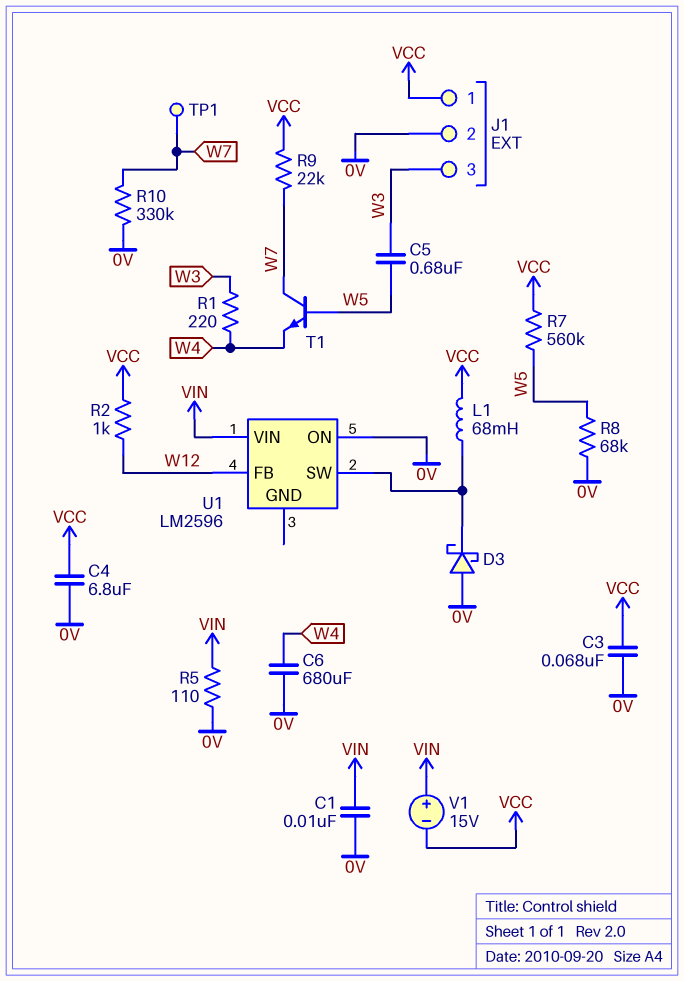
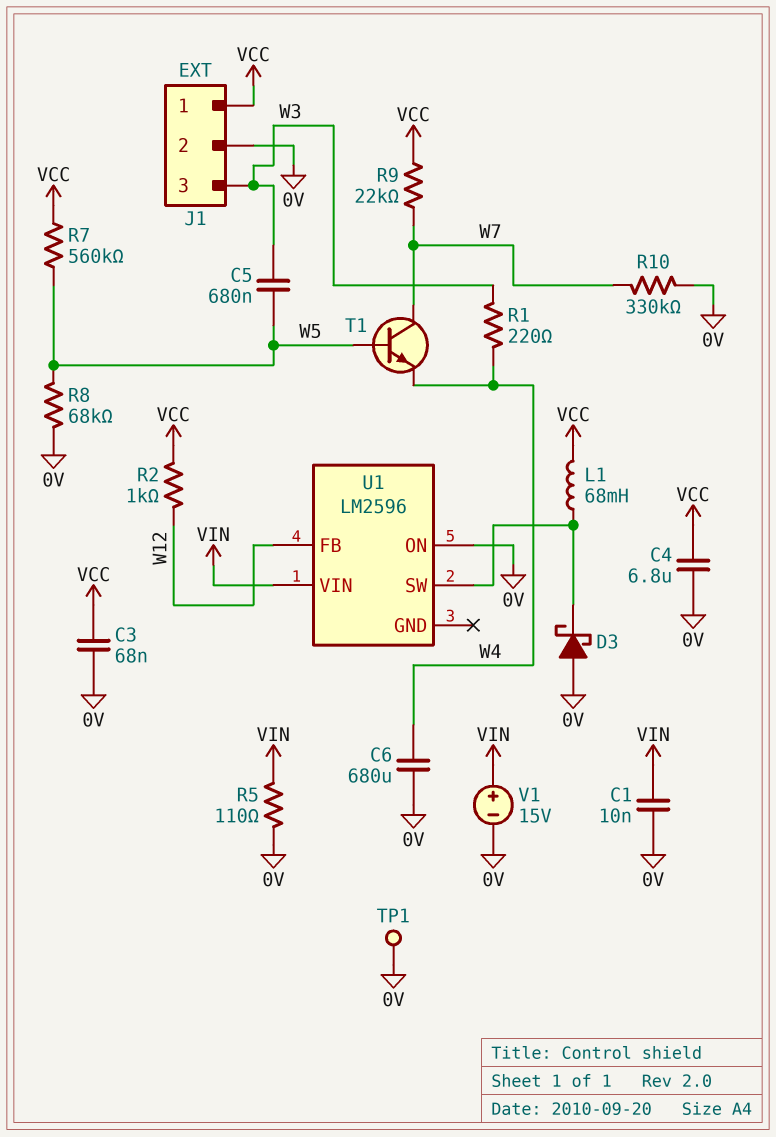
TP1: test point (W7) -> test point (0V)
V1: 15V (plus VIN, minus VCC) -> 15V (plus VIN, minus 0V)

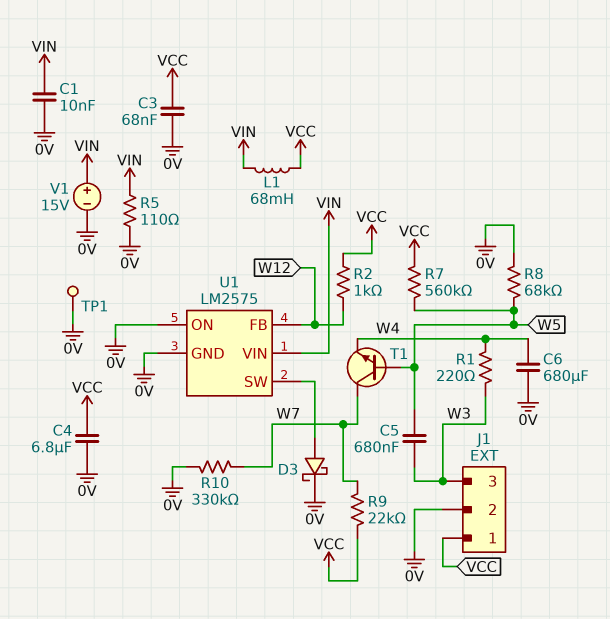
D3: schottky (A 0V, K U1/SW) -> schottky (A U1/SW, K 0V)
L1: 68mH (U1/SW, VCC) -> 68mH (VCC, VIN)
U1: LM2596 -> LM2575
U1 pin GND: none -> 0V

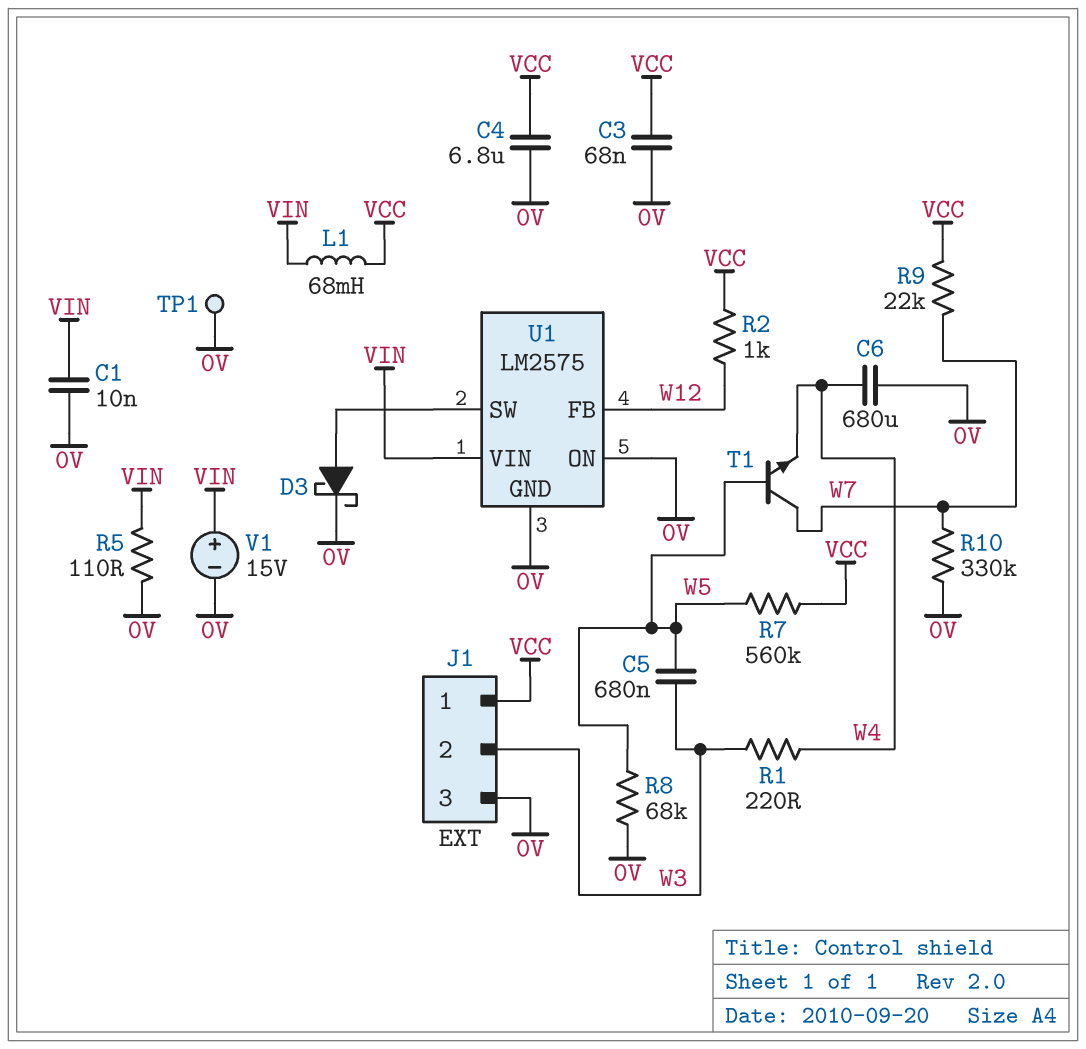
J1 pin 2: 0V -> W3
J1 pin 3: W3 -> 0V

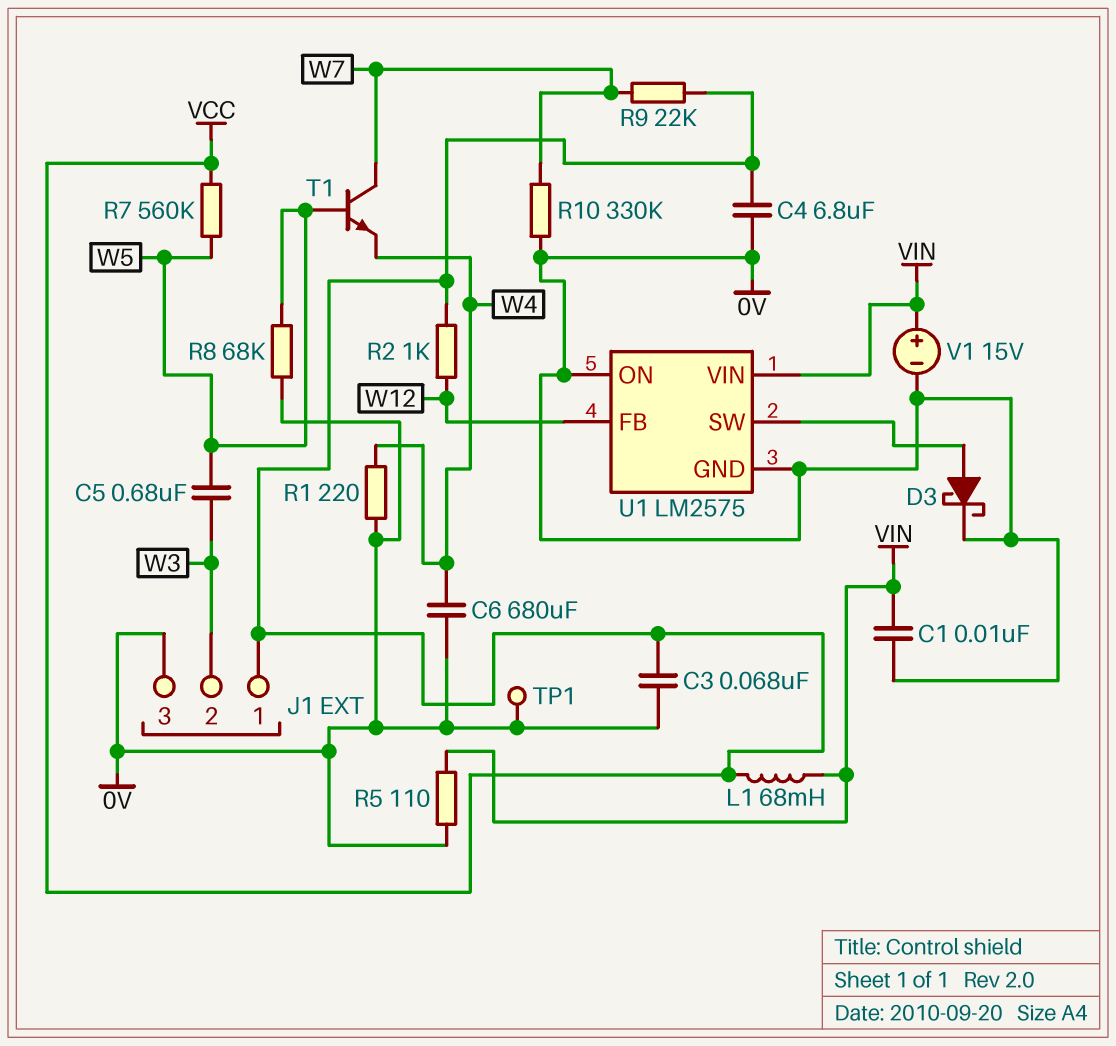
R1: 220 (W3, W4) -> 220 (0V, W4)

